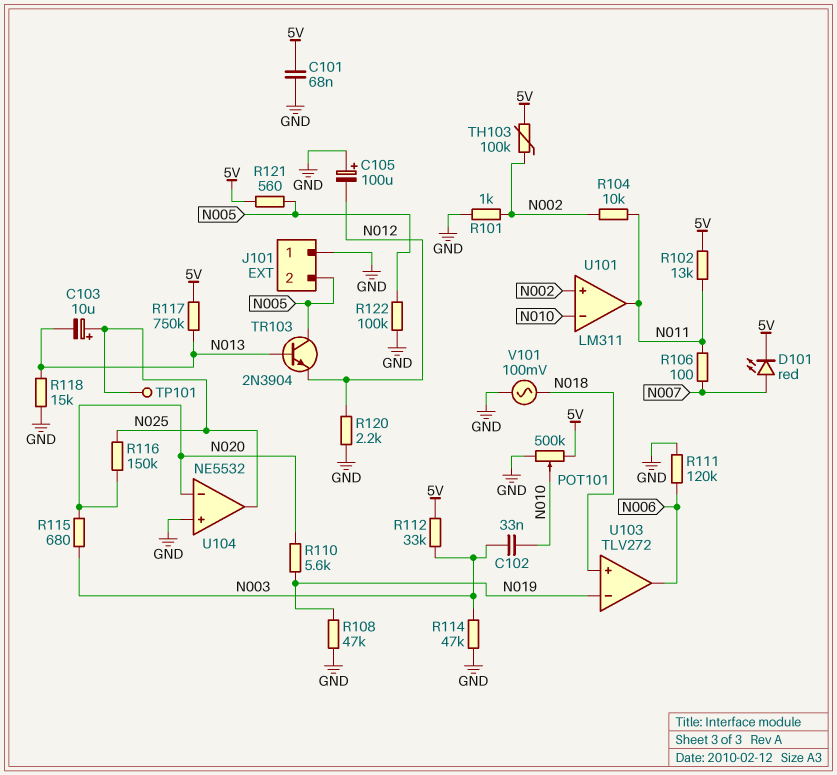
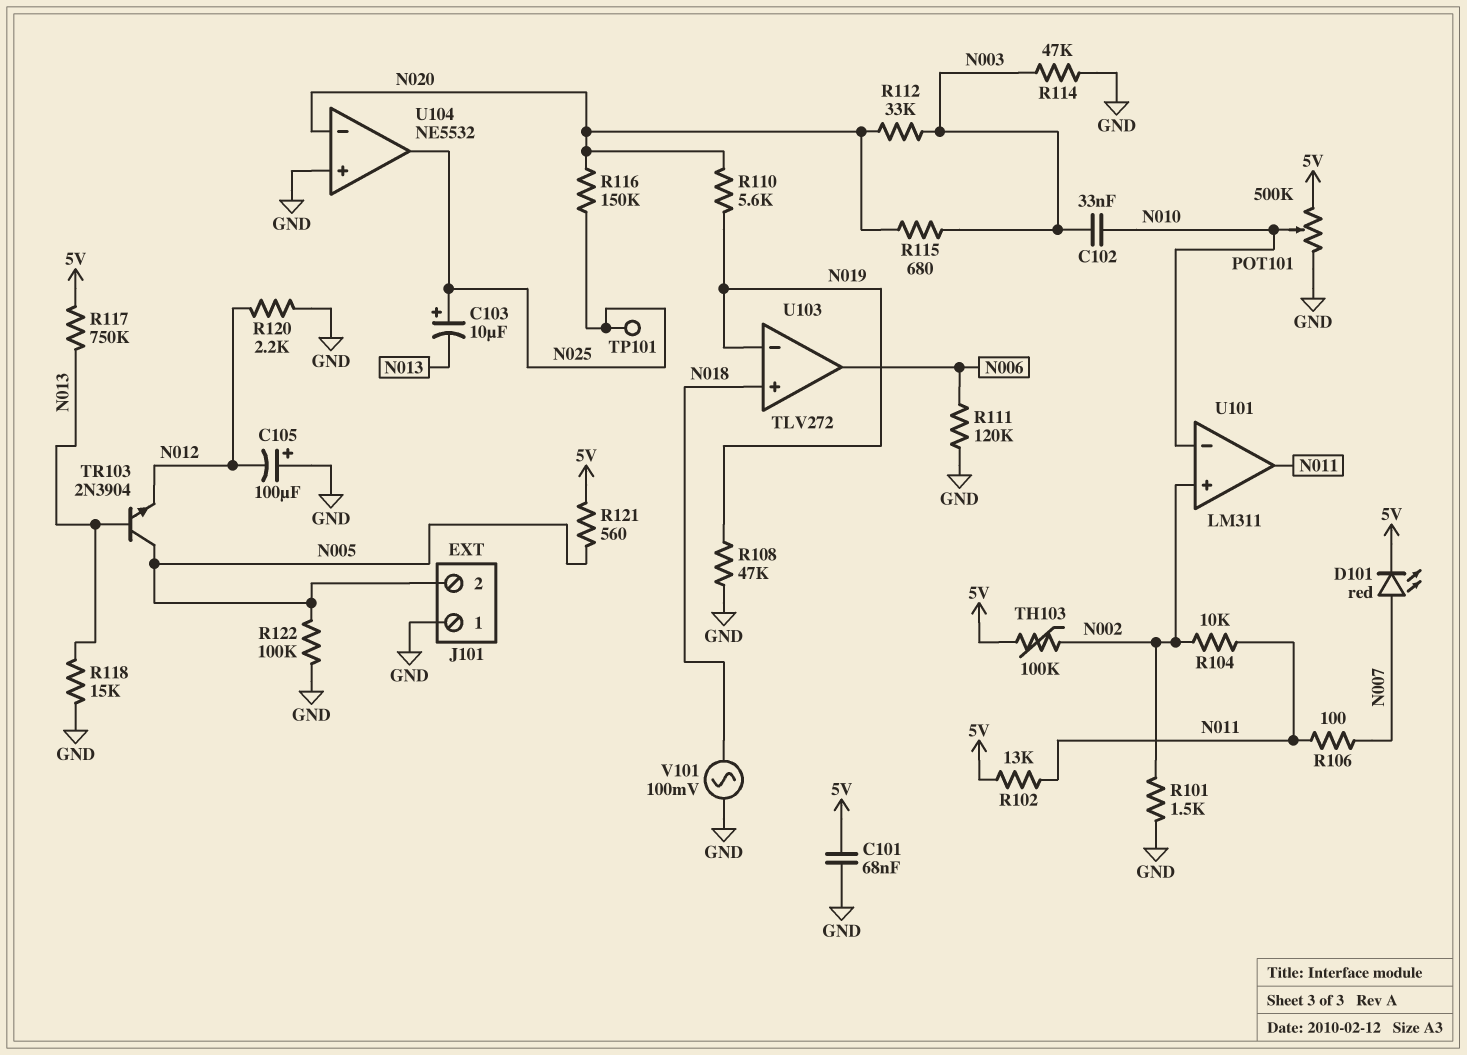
R101: 1k (GND, N002) -> 1.5k (GND, N002)
R112: 33k (5V, N003) -> 33k (N003, N020)

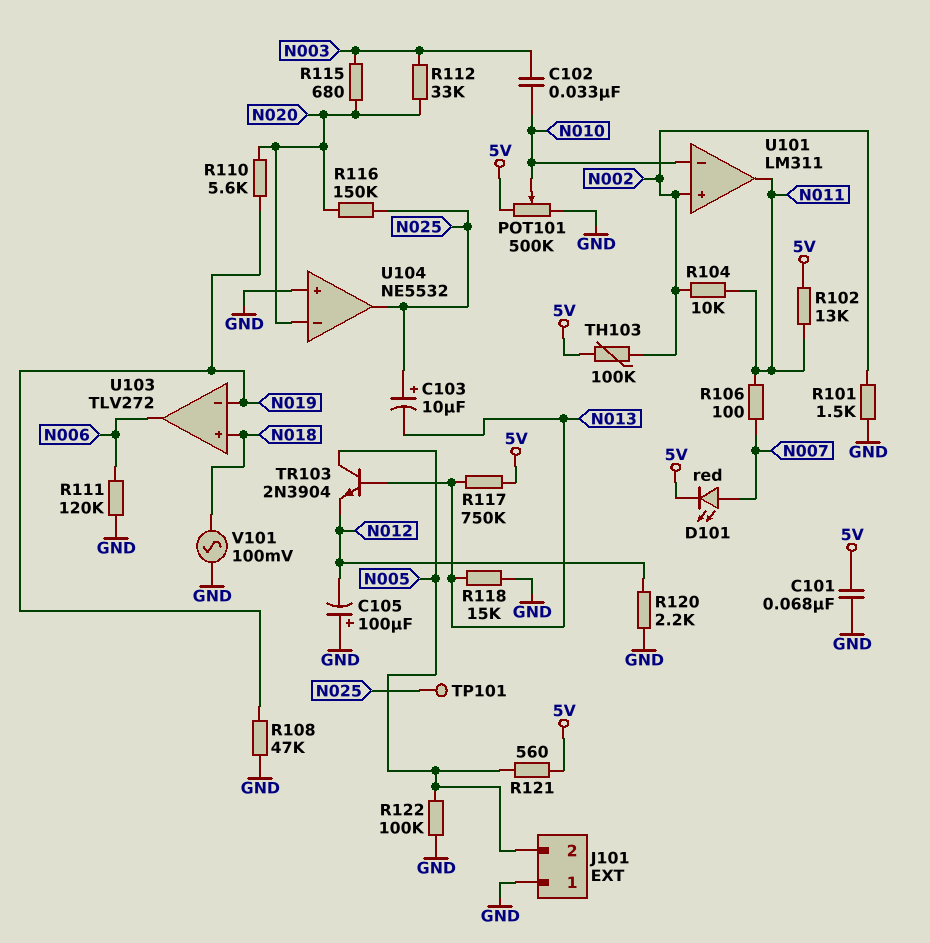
R114: 47k (GND, N003) -> none

